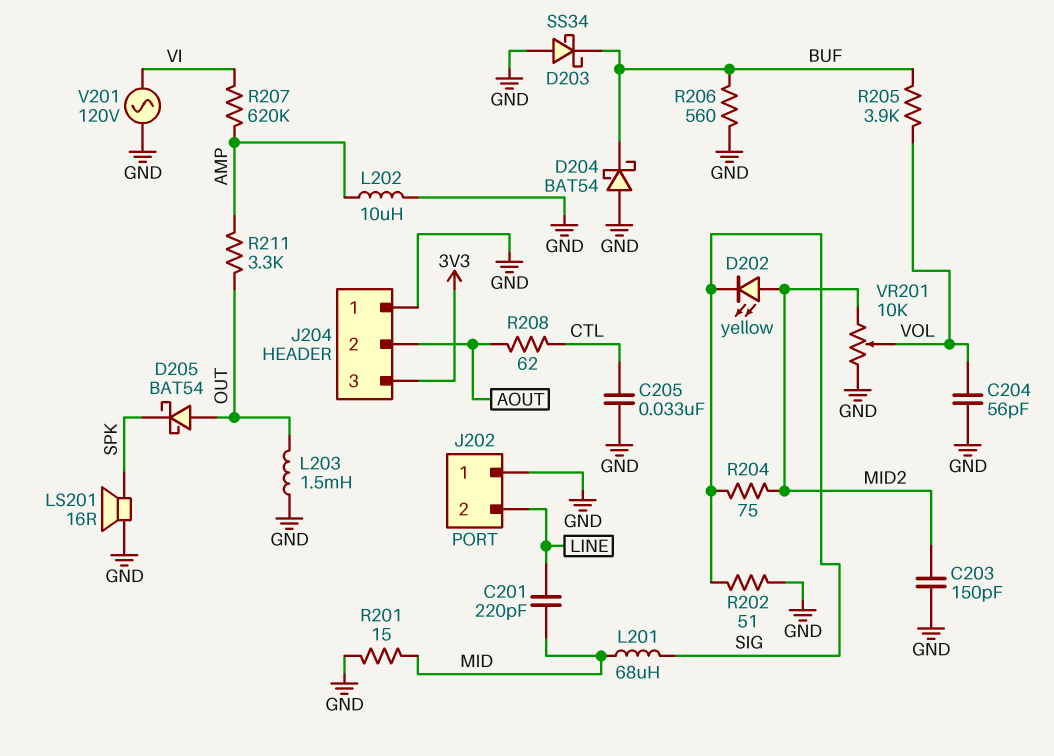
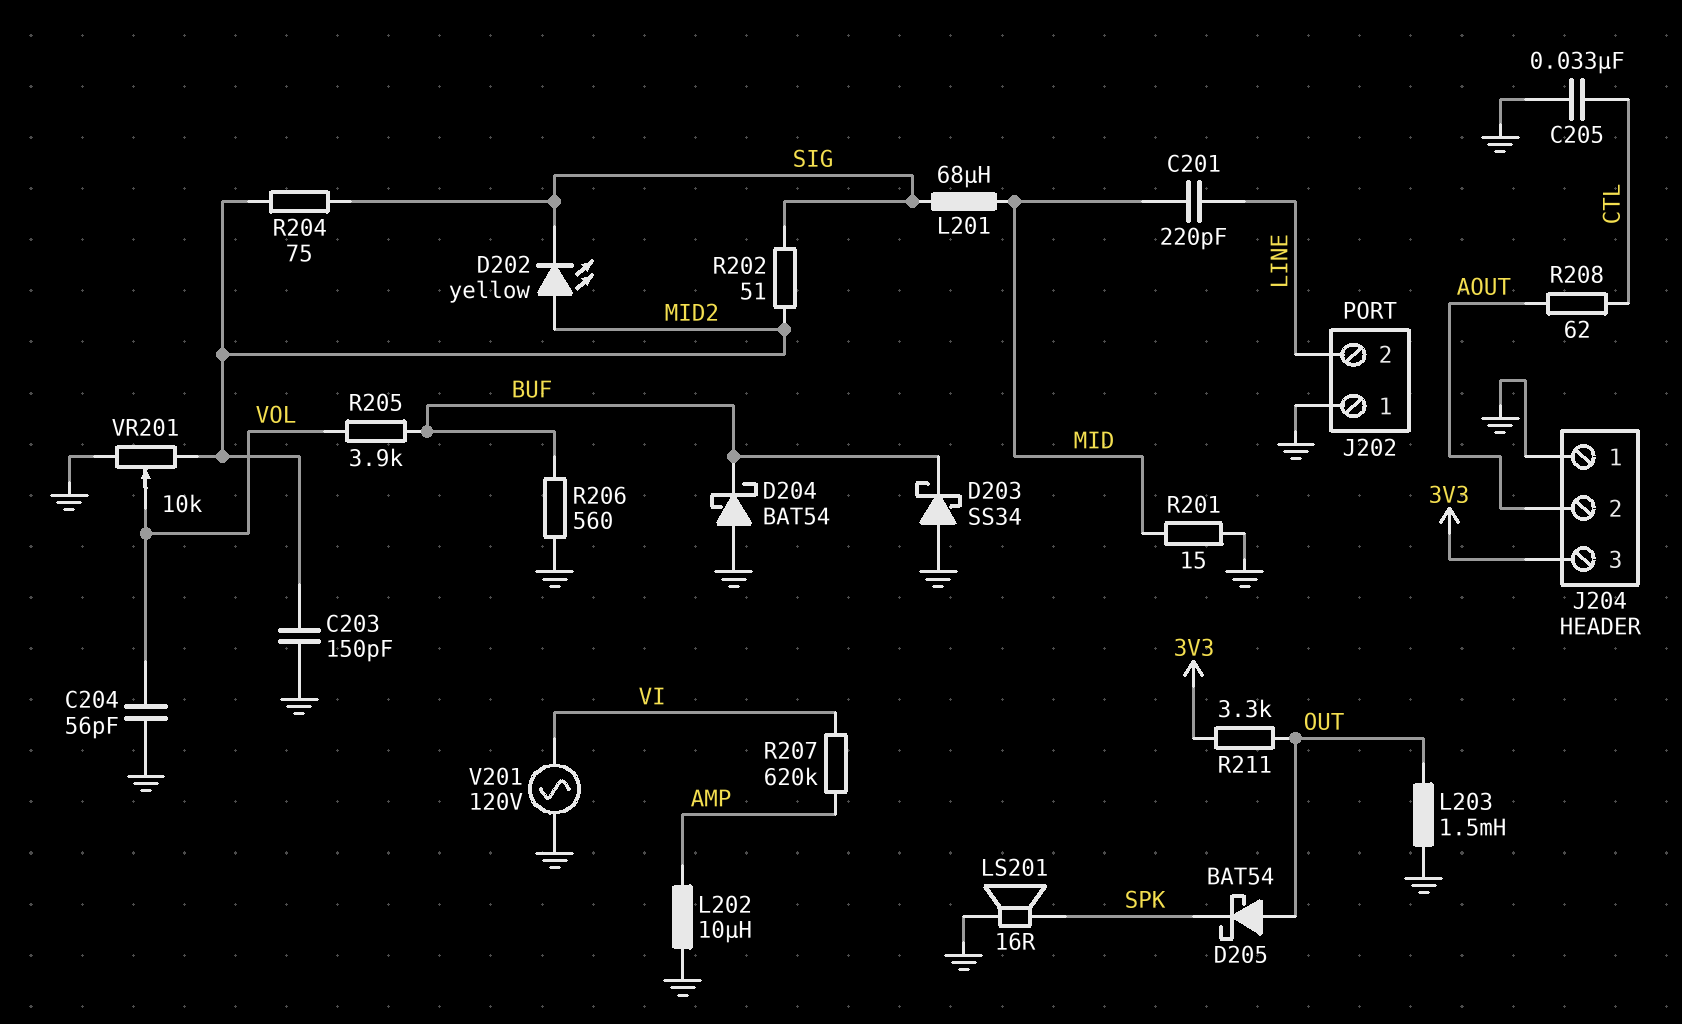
R202: 51 (GND, SIG) -> 51 (MID2, SIG)
R211: 3.3k (AMP, OUT) -> 3.3k (3V3, OUT)

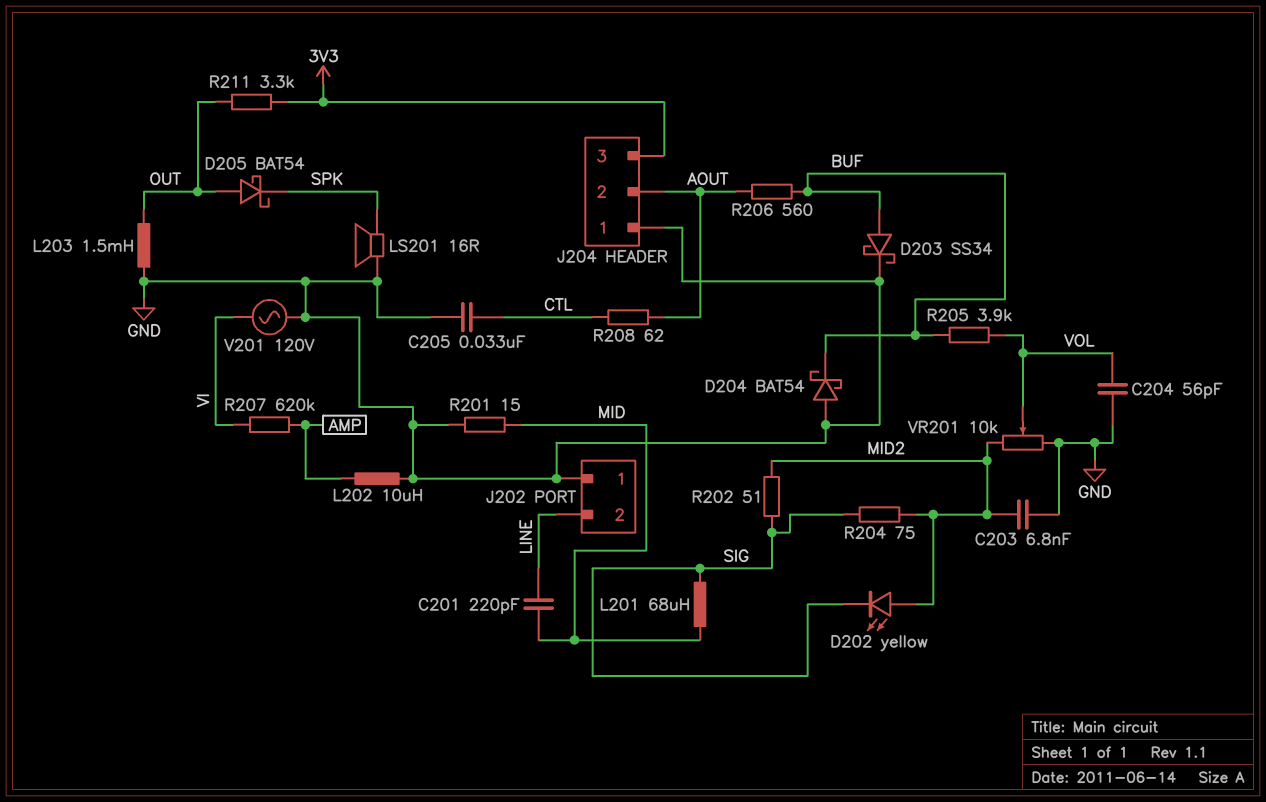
C203: 150pF (GND, MID2) -> 6.8nF (GND, MID2)
D203: schottky SS34 (A GND, K BUF) -> schottky SS34 (A BUF, K GND)
R206: 560 (BUF, GND) -> 560 (AOUT, BUF)

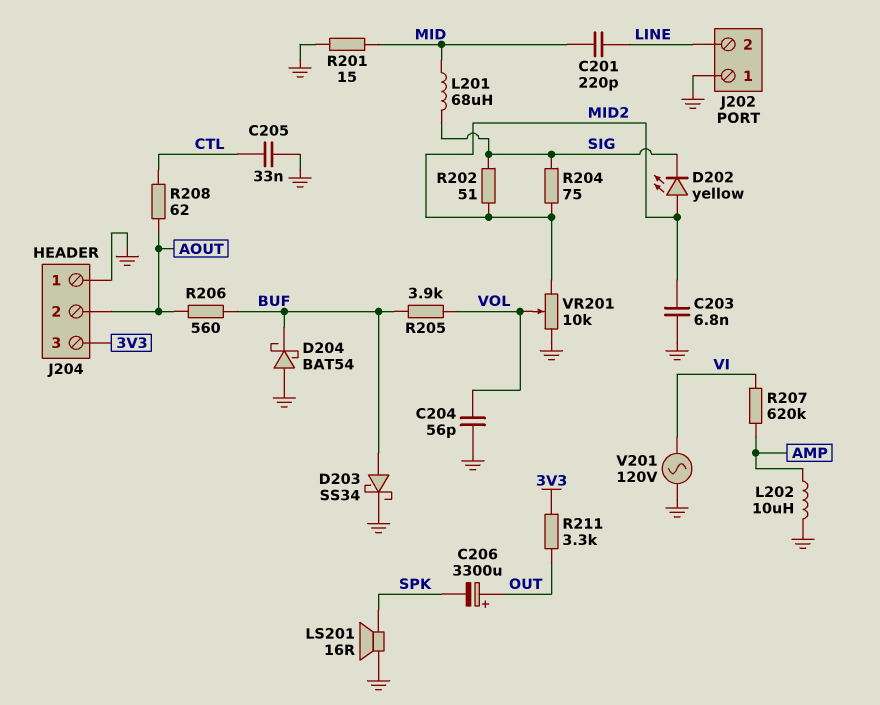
C206: none -> 3300uF (plus OUT, minus SPK)
D205: schottky BAT54 (A OUT, K SPK) -> none
L203: 1.5mH (GND, OUT) -> none

